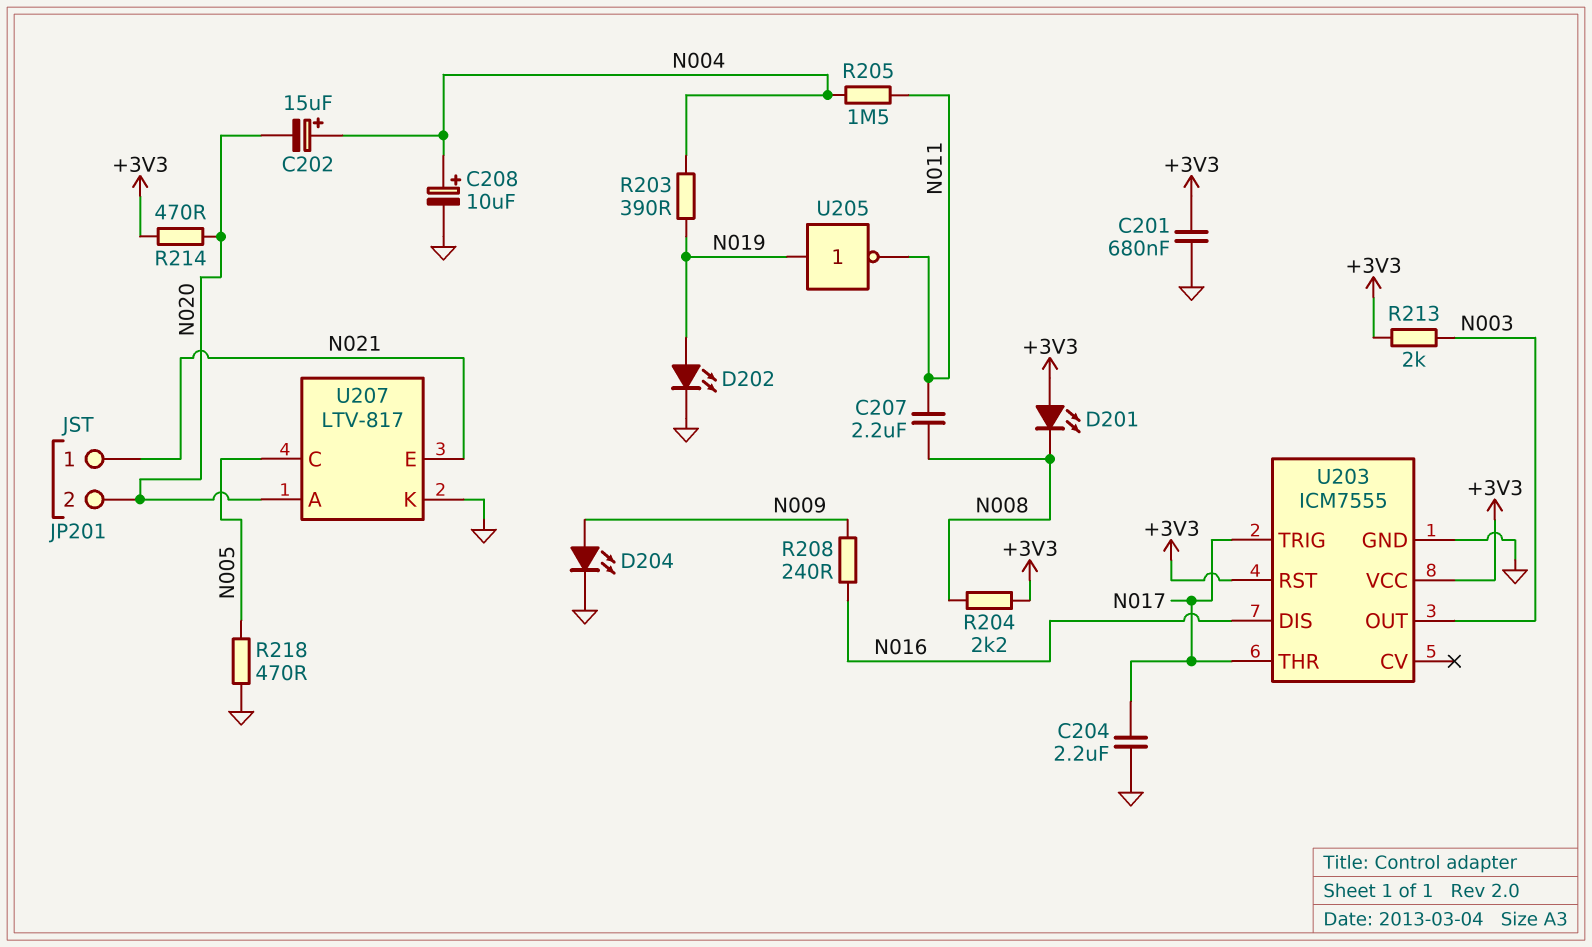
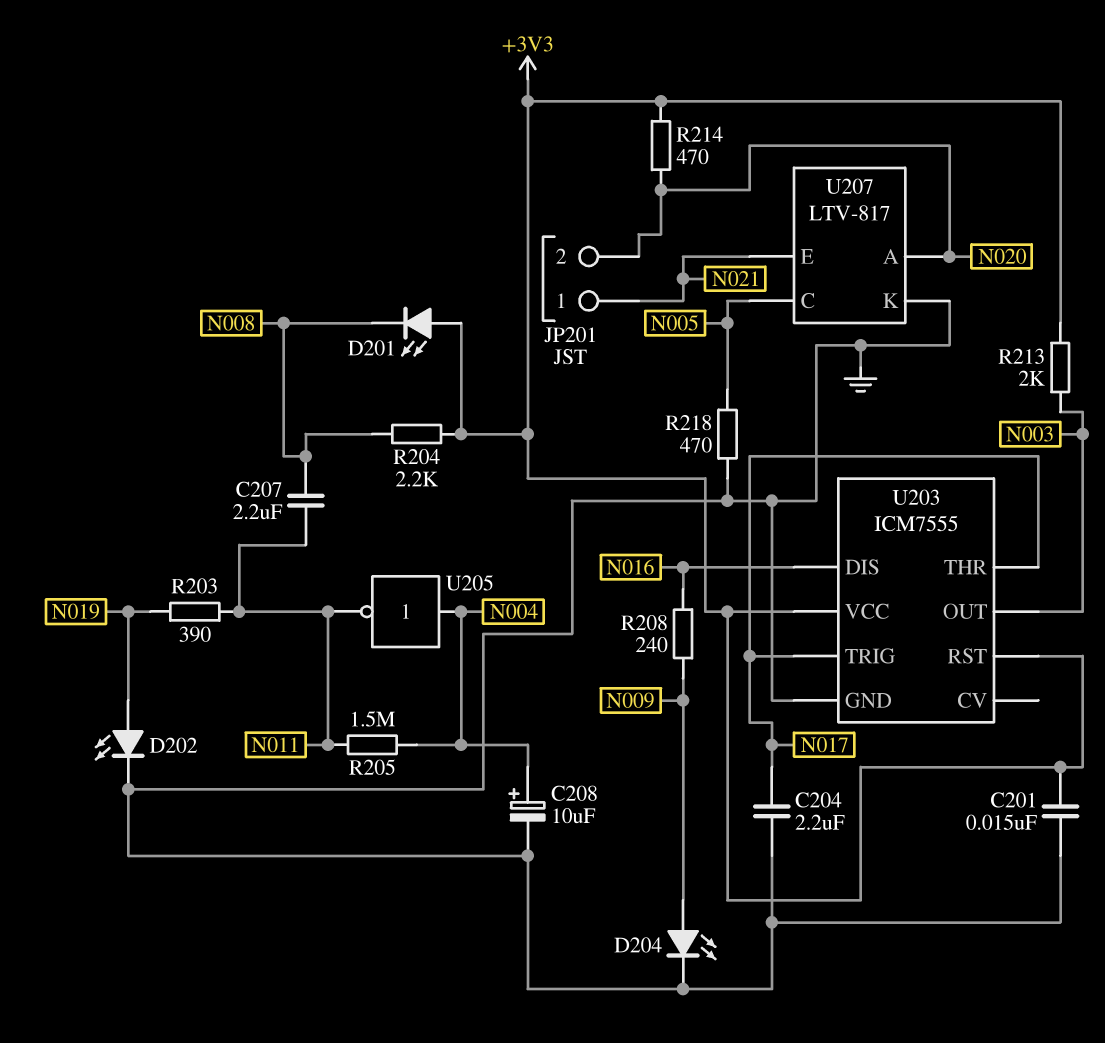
C201: 680nF (+3V3, GND) -> 15nF (+3V3, GND)
C202: 15uF (plus N004, minus N020) -> none
R203: 390 (N004, N019) -> 390 (N011, N019)
U205: NOT (in N019, out N011) -> NOT (in N004, out N011)

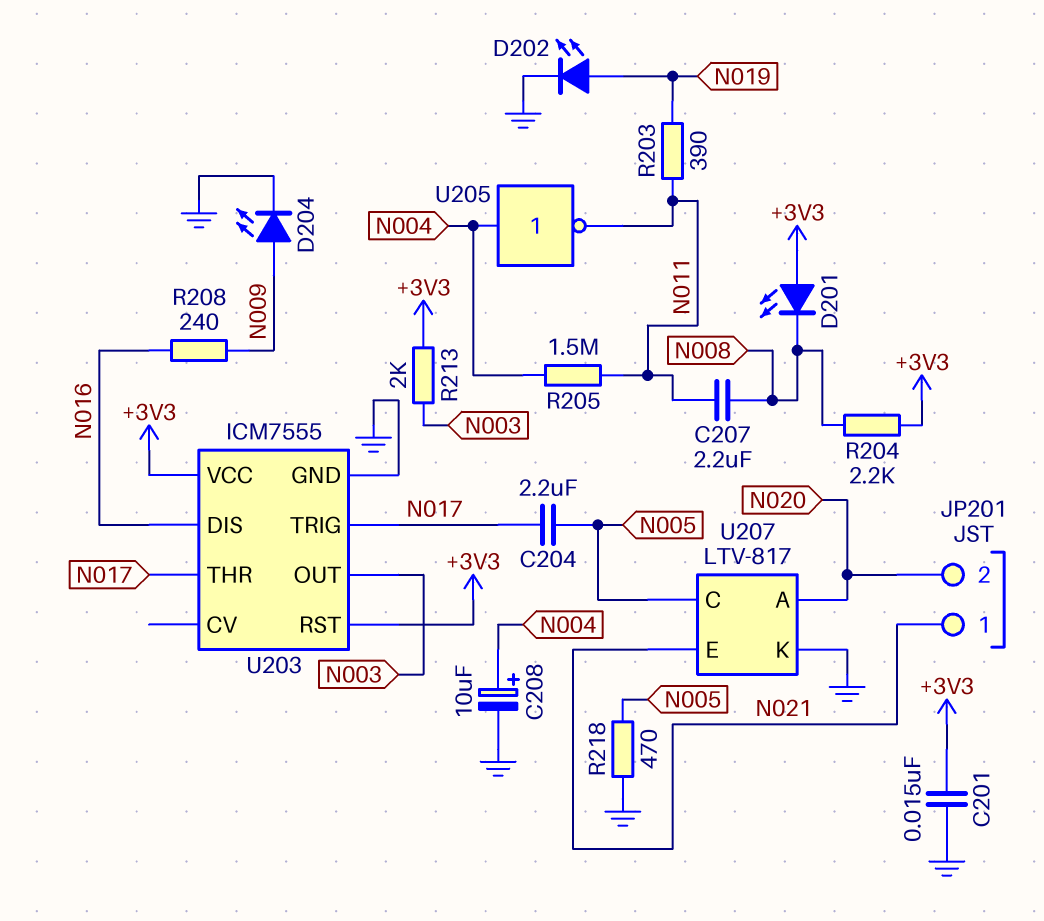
C204: 2.2uF (GND, N017) -> 2.2uF (N005, N017)
R214: 470 (+3V3, N020) -> none

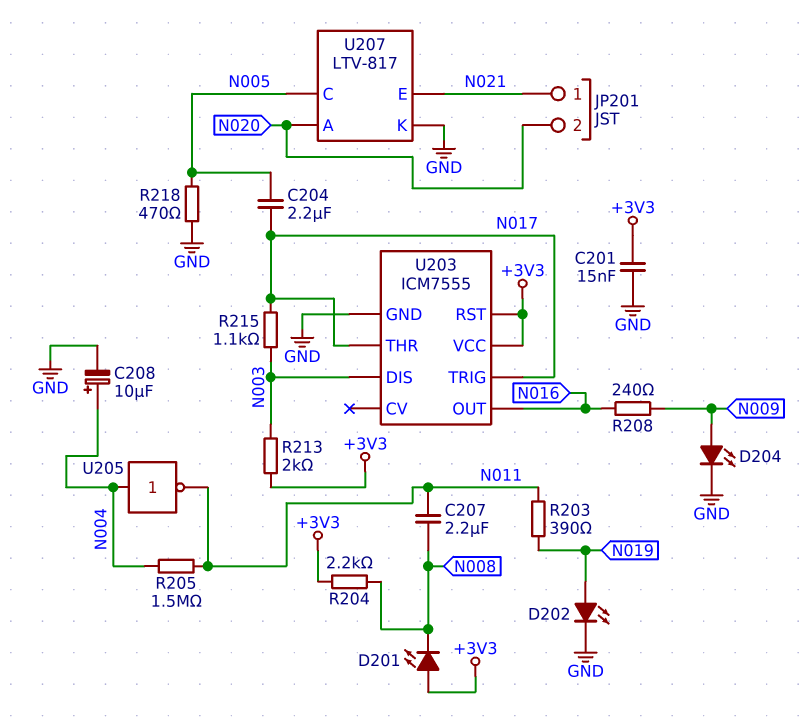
R215: none -> 1.1k (N003, N017)
U203 pin DIS: N016 -> N003
U203 pin OUT: N003 -> N016

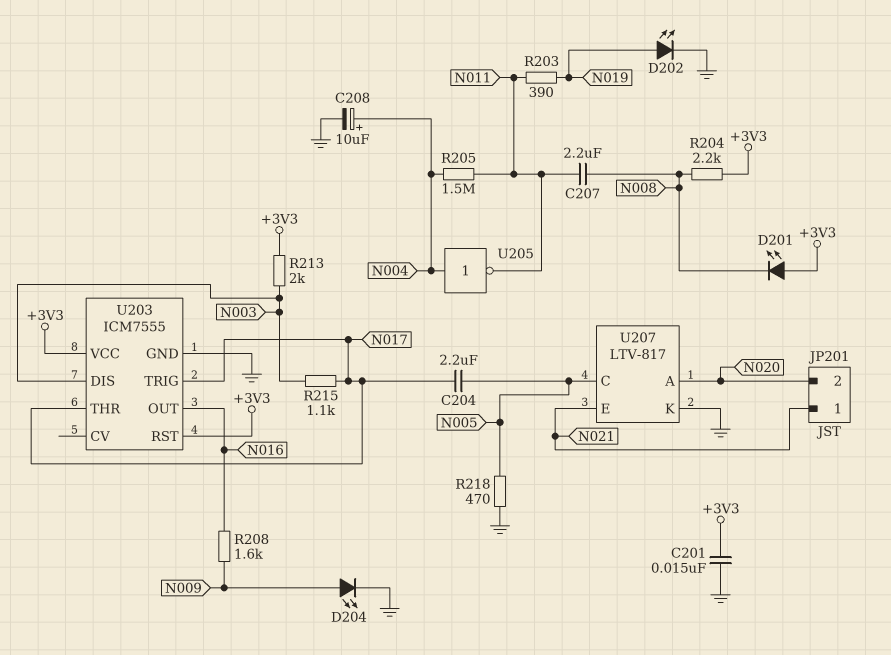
R208: 240 (N009, N016) -> 1.6k (N009, N016)

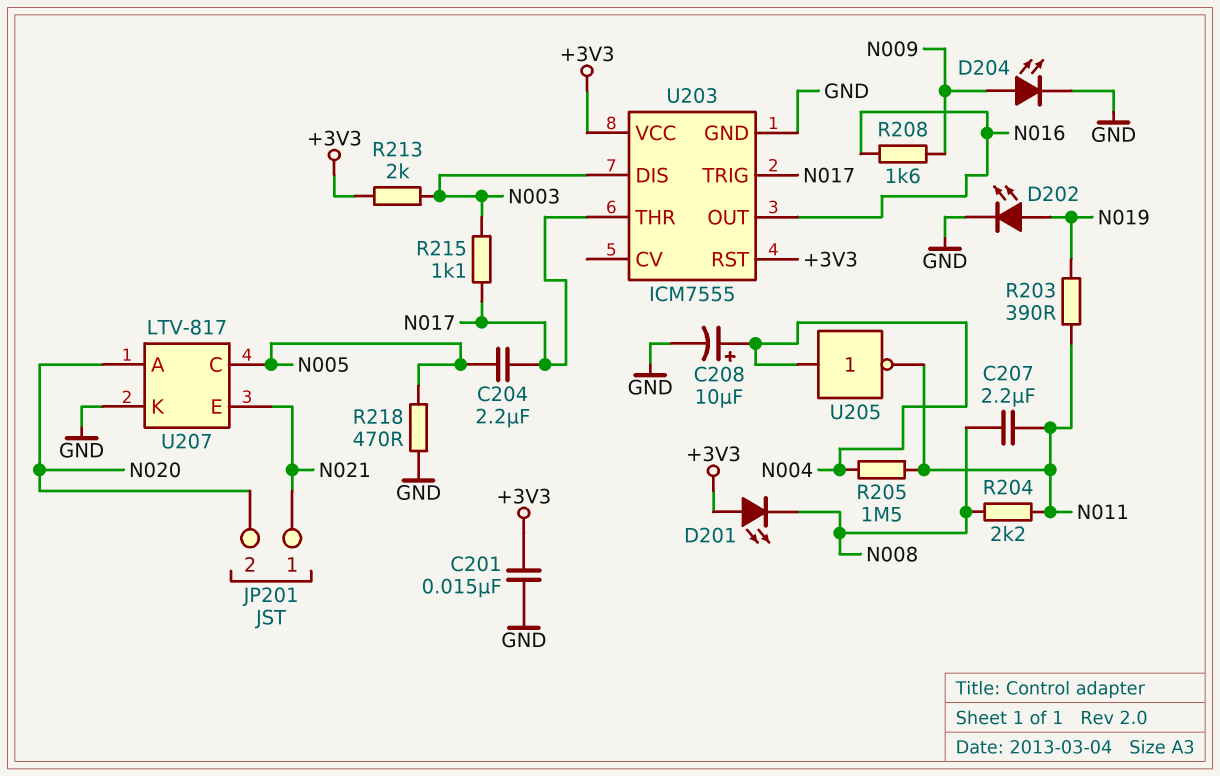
R204: 2.2k (+3V3, N008) -> 2.2k (N008, N011)

